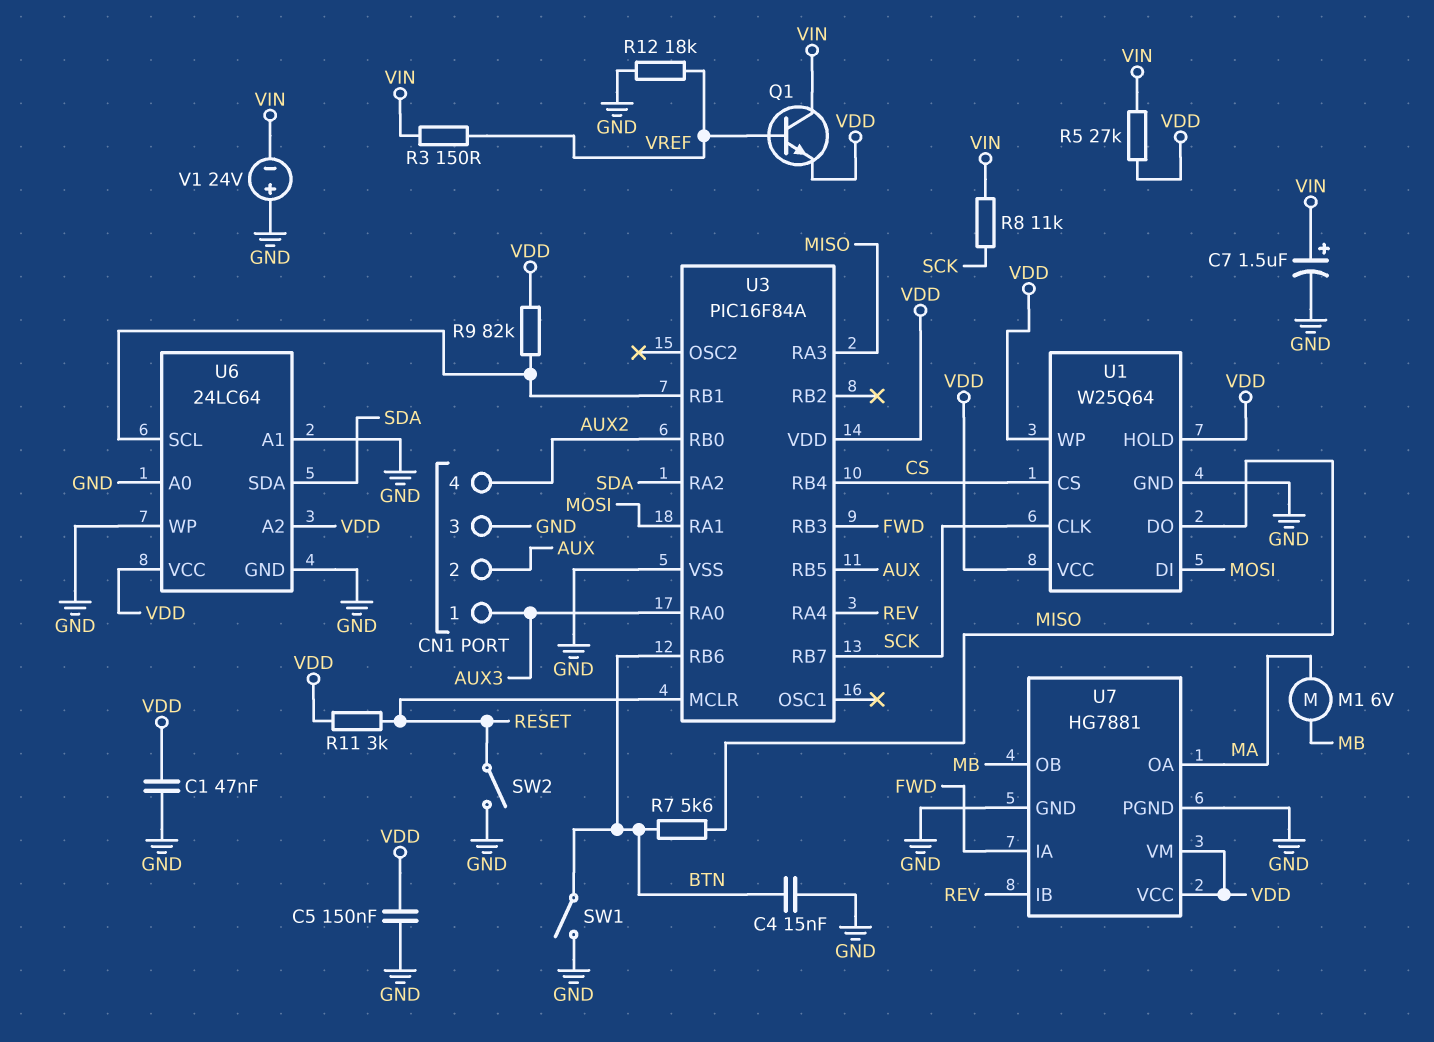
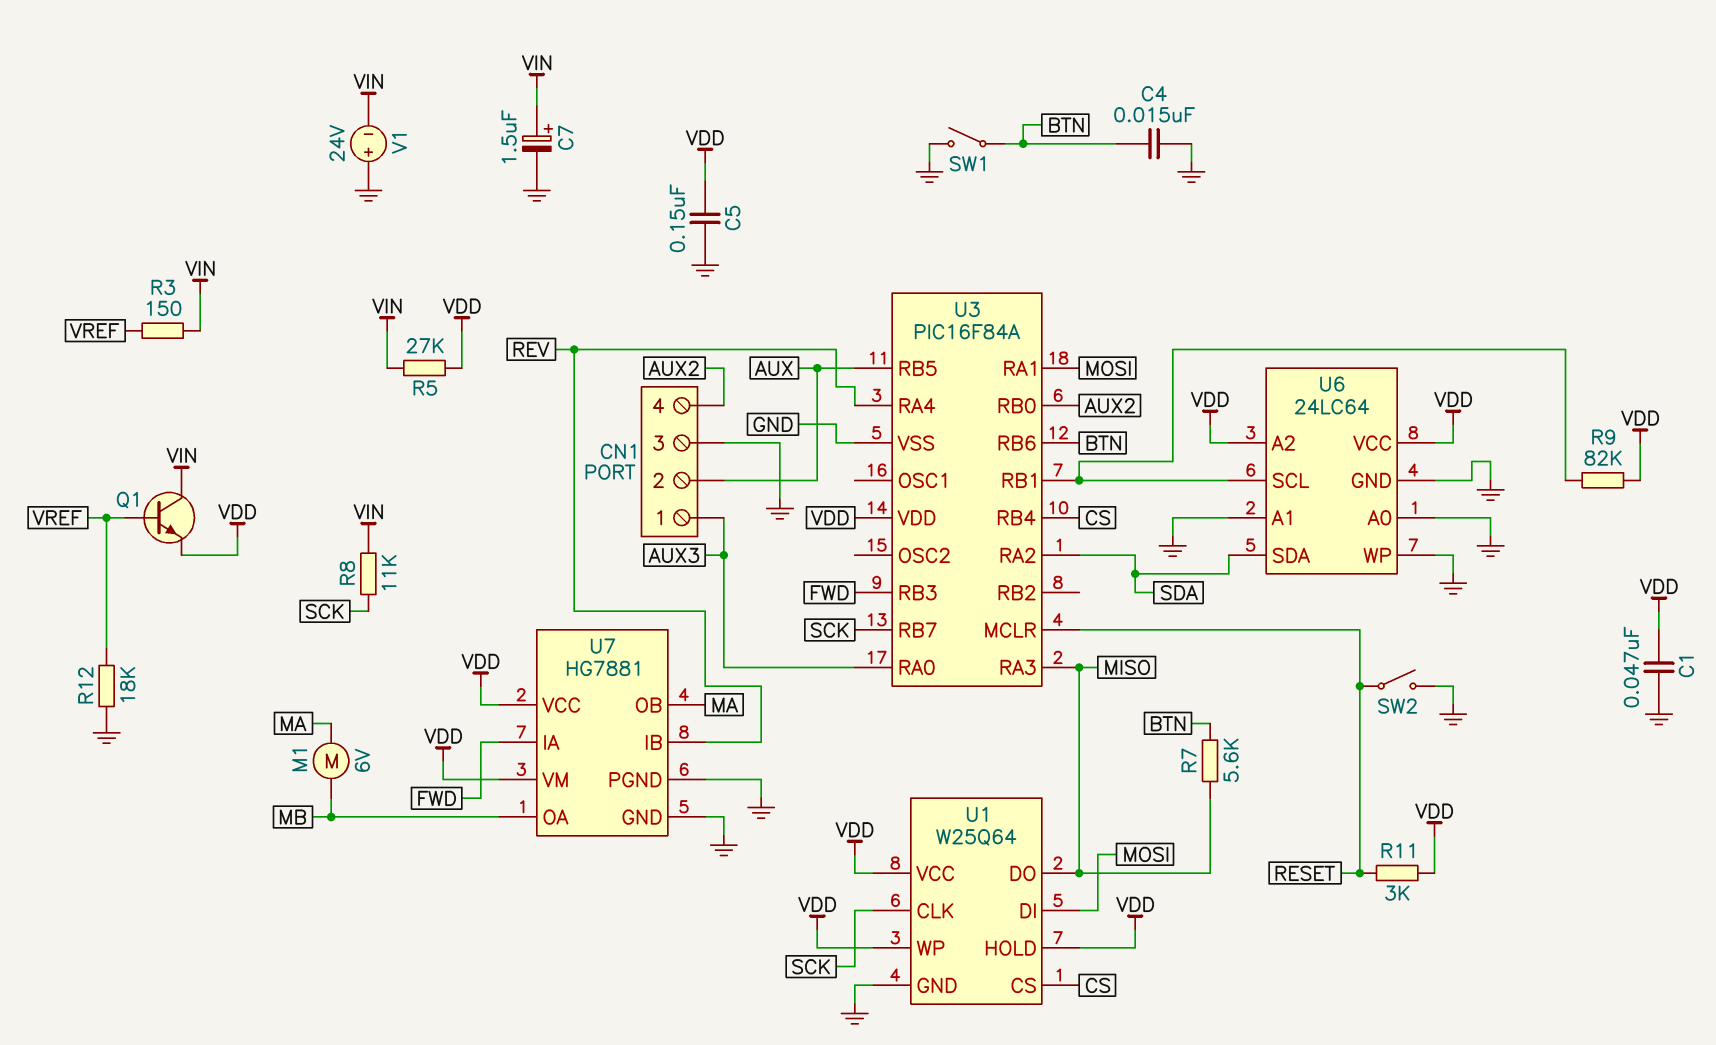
U7 pin OA: MA -> MB
U7 pin OB: MB -> MA

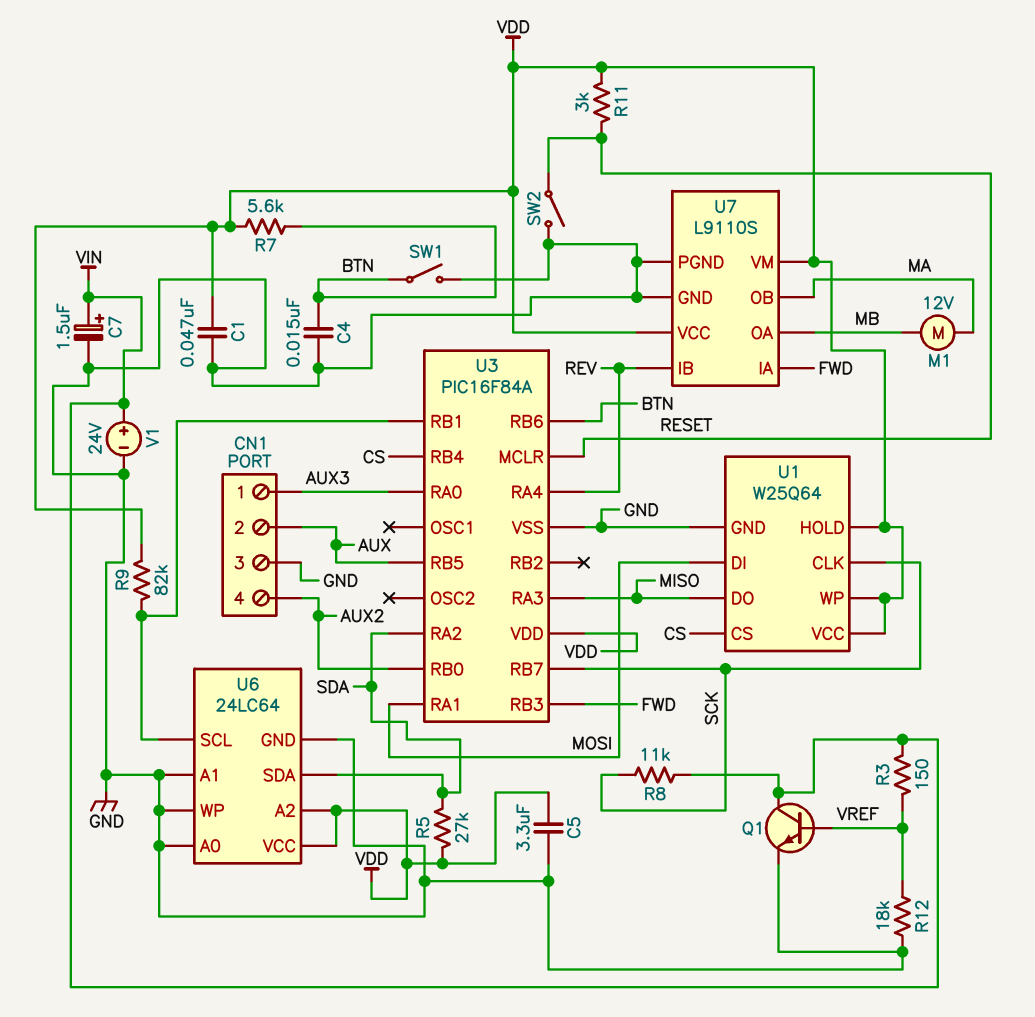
C5: 150nF (GND, VDD) -> 3.3uF (GND, VDD)
M1: motor 6V (MA, MB) -> motor 12V (MA, MB)
Q1: NPN (B VREF, C VIN, E VDD) -> NPN (B VREF, C VIN, E GND)
R5: 27k (VDD, VIN) -> 27k (SDA, VDD)
R7: 5.6k (BTN, MISO) -> 5.6k (BTN, VDD)
U7: HG7881 -> L9110S
V1: 24V (plus GND, minus VIN) -> 24V (plus VIN, minus GND)

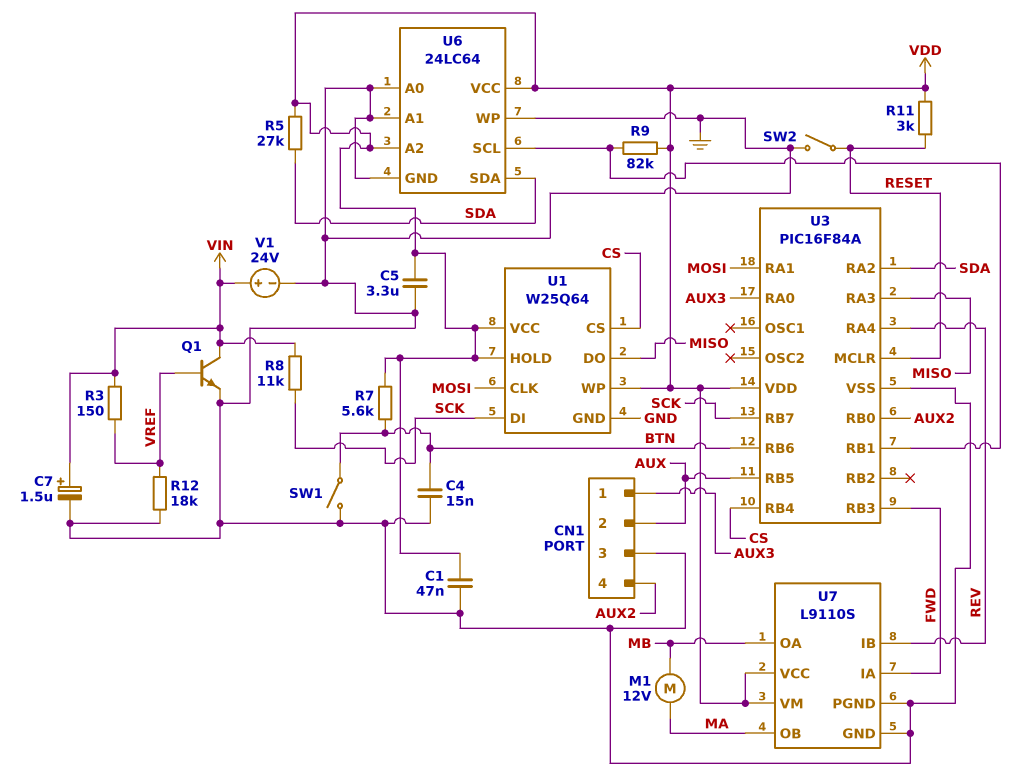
U1 pin CLK: SCK -> MOSI
U1 pin DI: MOSI -> SCK

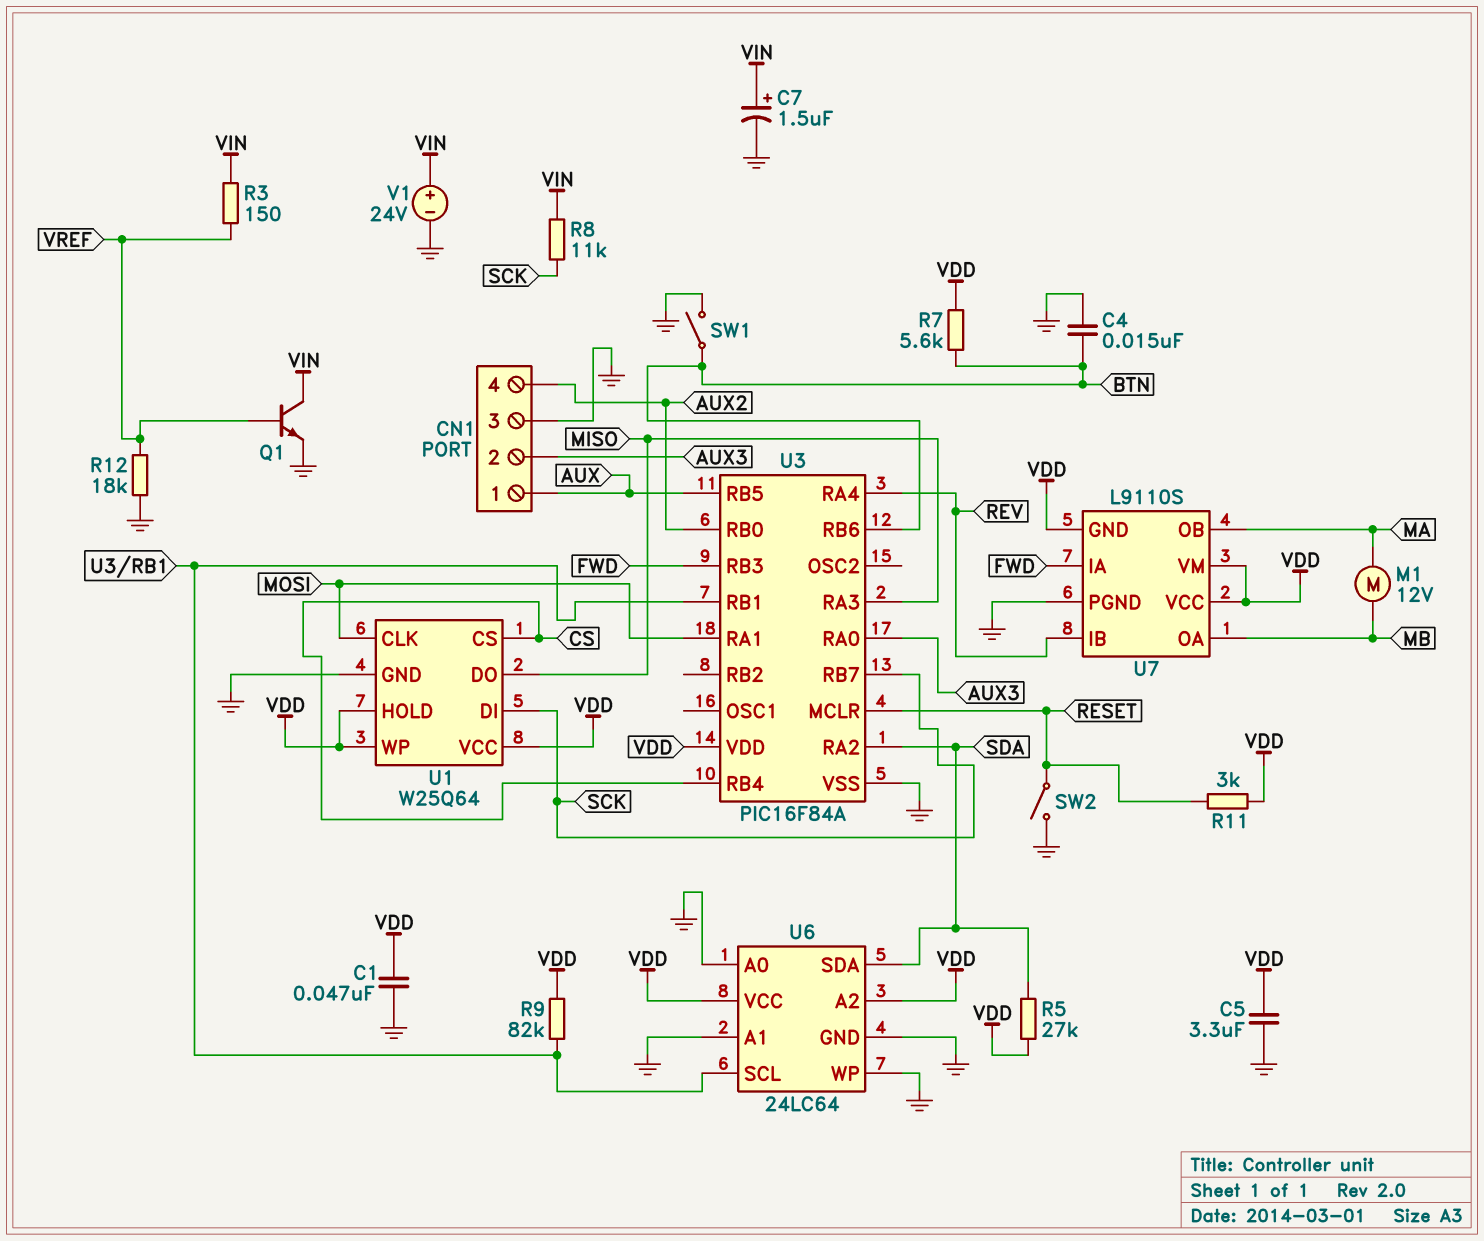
CN1 pin 1: AUX3 -> AUX
CN1 pin 2: AUX -> AUX3
U7 pin GND: GND -> VDD

